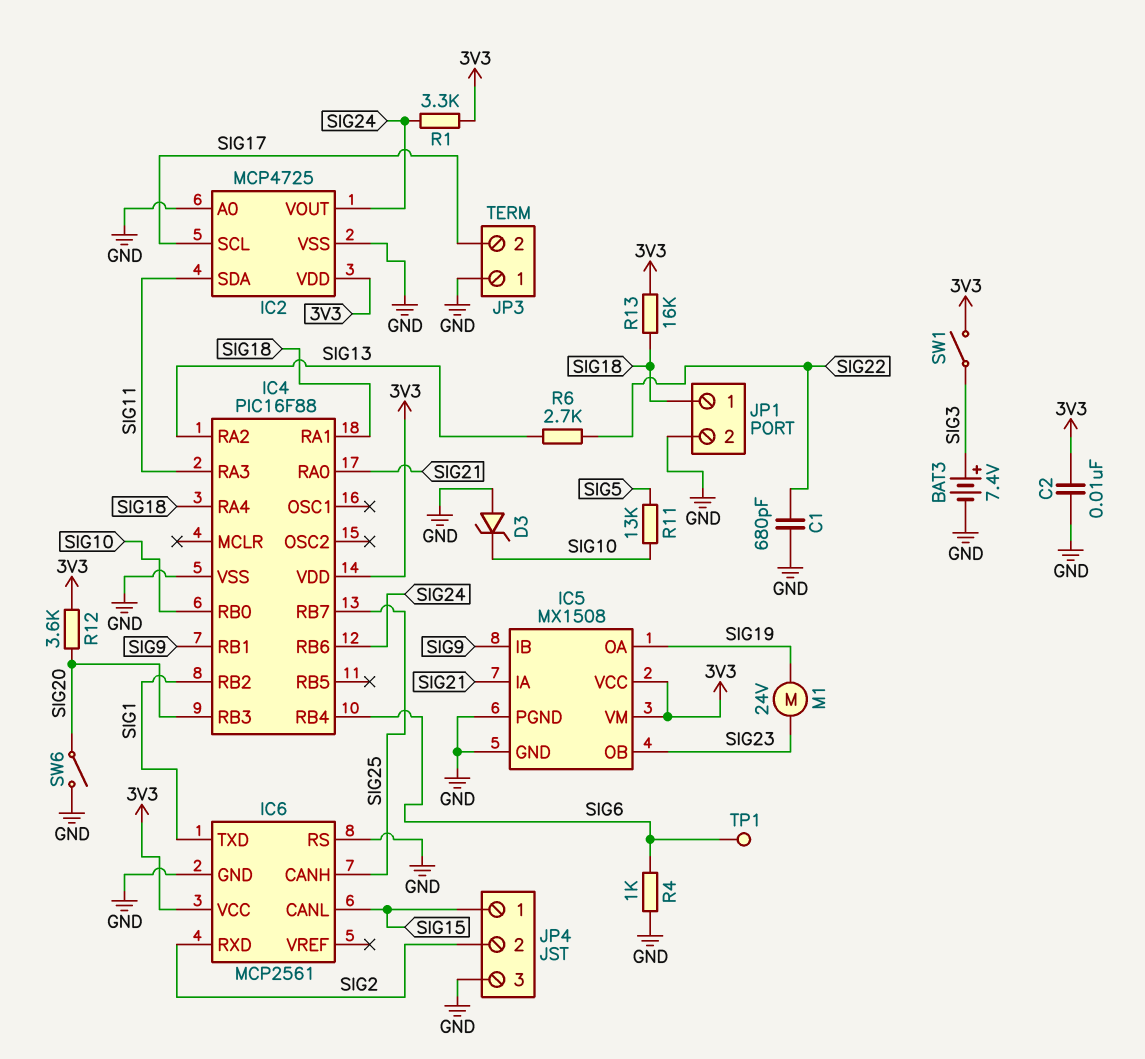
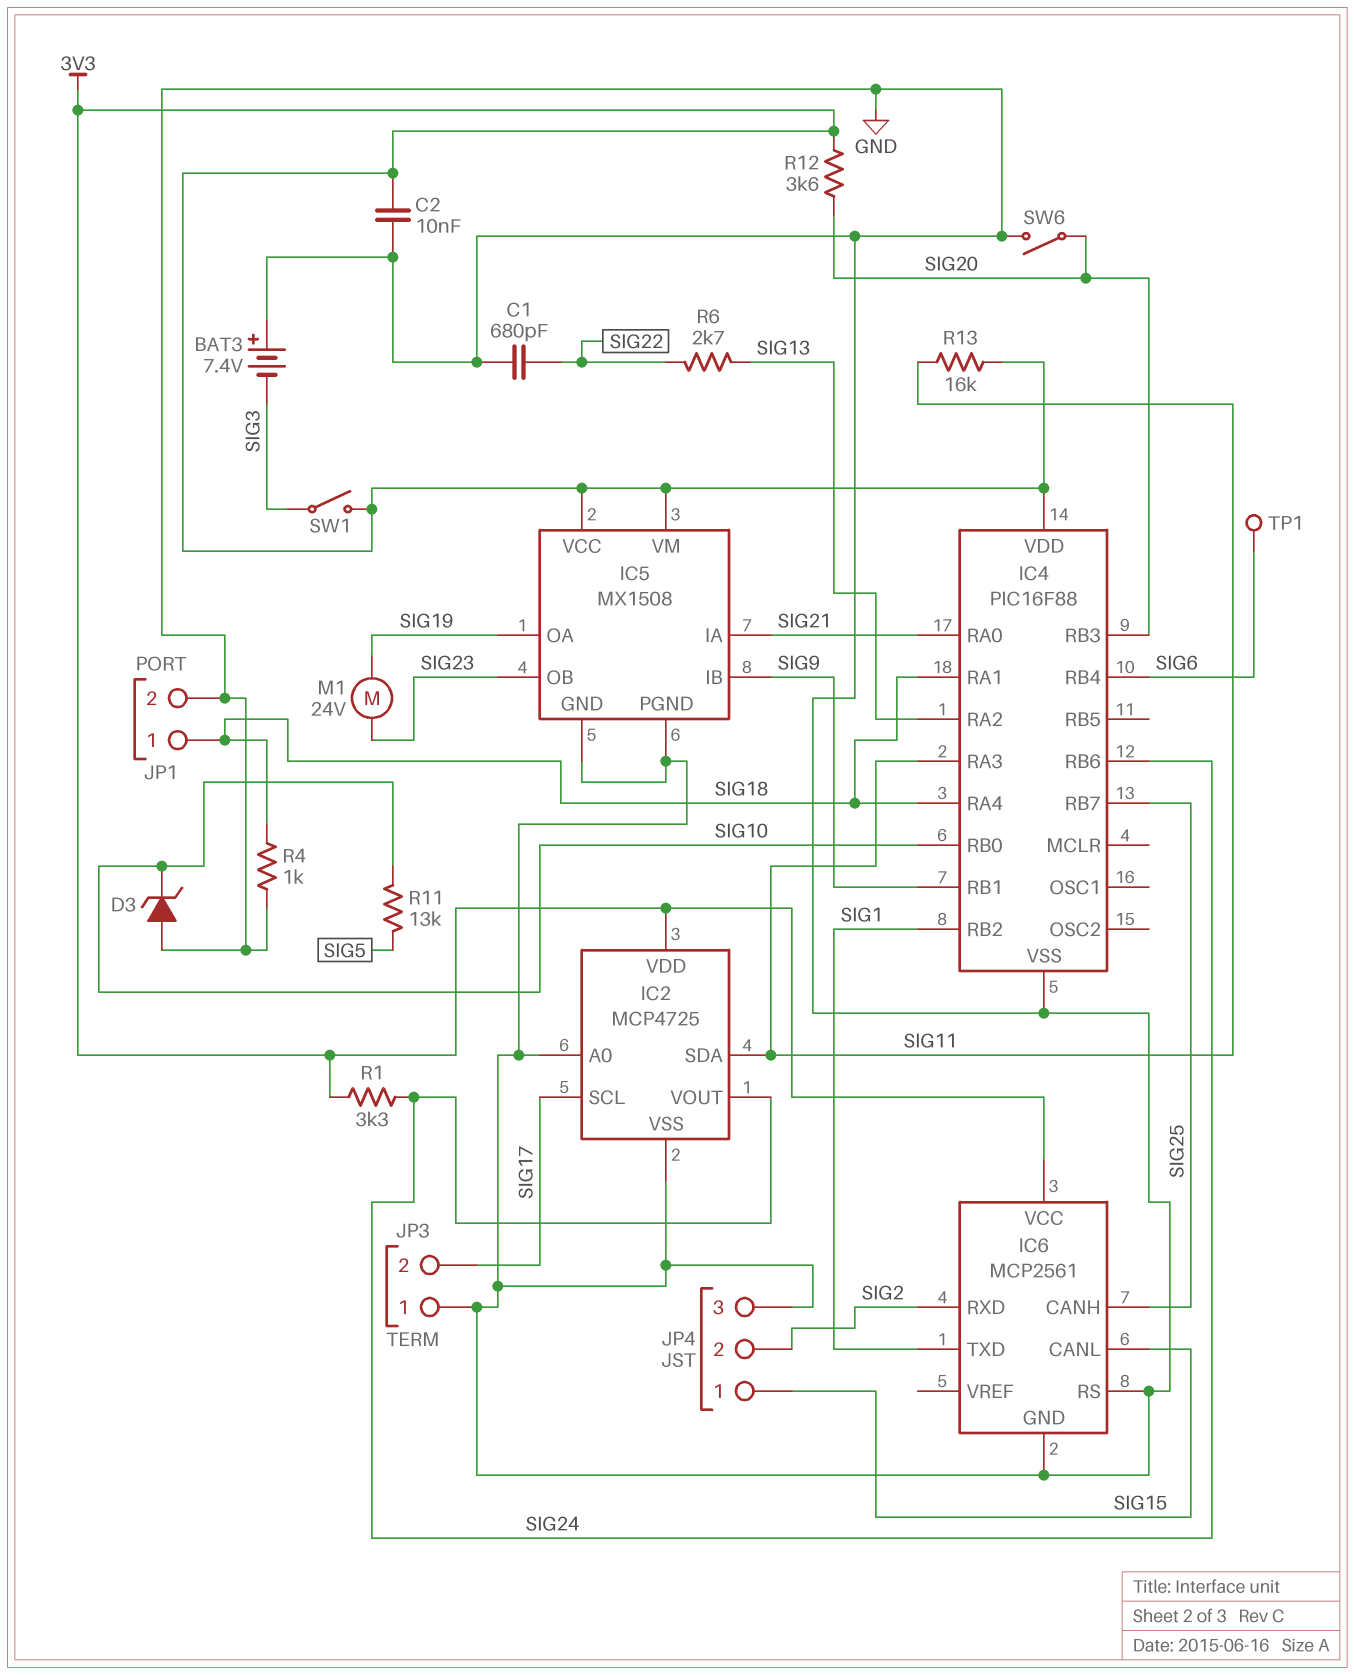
BAT3: 7.4V (plus SIG3, minus GND) -> 7.4V (plus GND, minus SIG3)
R4: 1k (GND, SIG6) -> 1k (GND, SIG18)
R13: 16k (3V3, SIG18) -> 16k (3V3, SIG11)

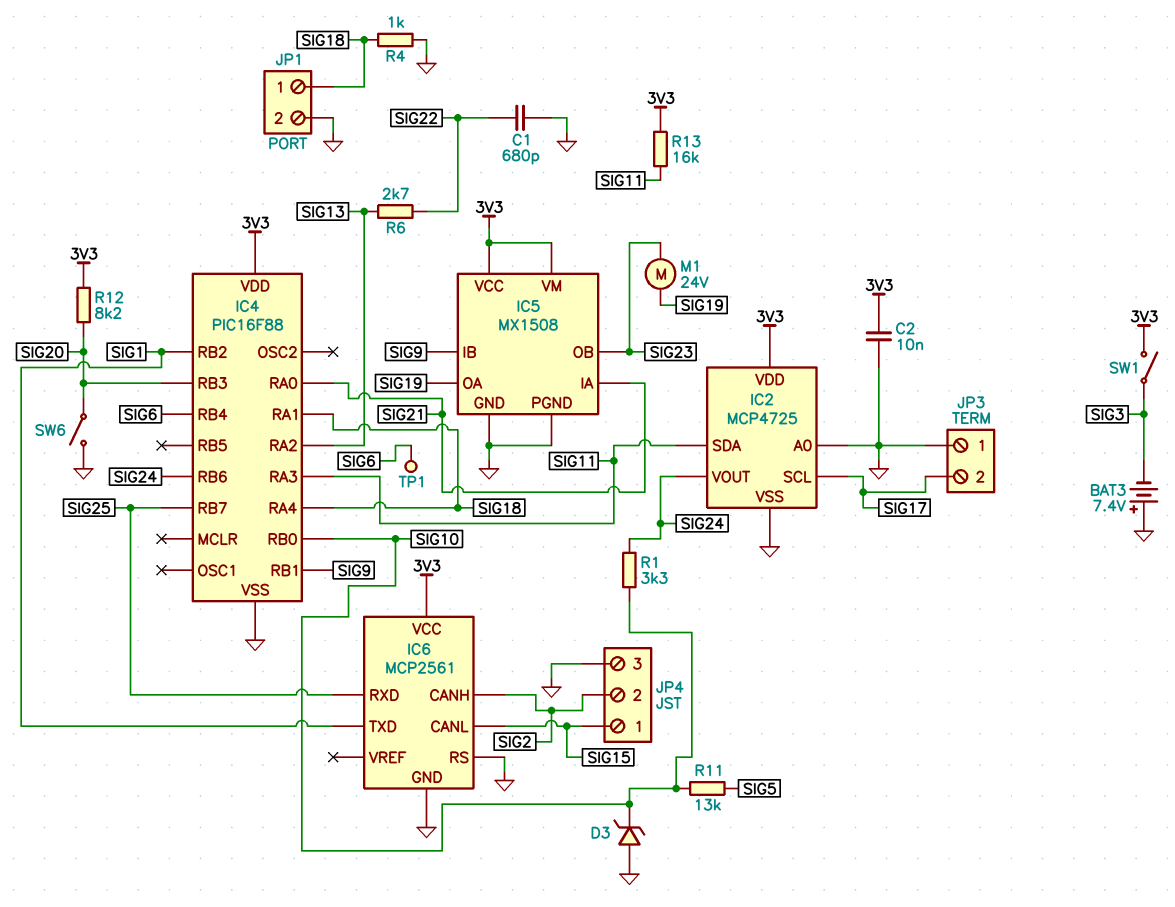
IC6 pin CANH: SIG25 -> SIG2
IC6 pin RXD: SIG2 -> SIG25
R1: 3.3k (3V3, SIG24) -> 3.3k (SIG10, SIG24)
R12: 3.6k (3V3, SIG20) -> 8.2k (3V3, SIG20)

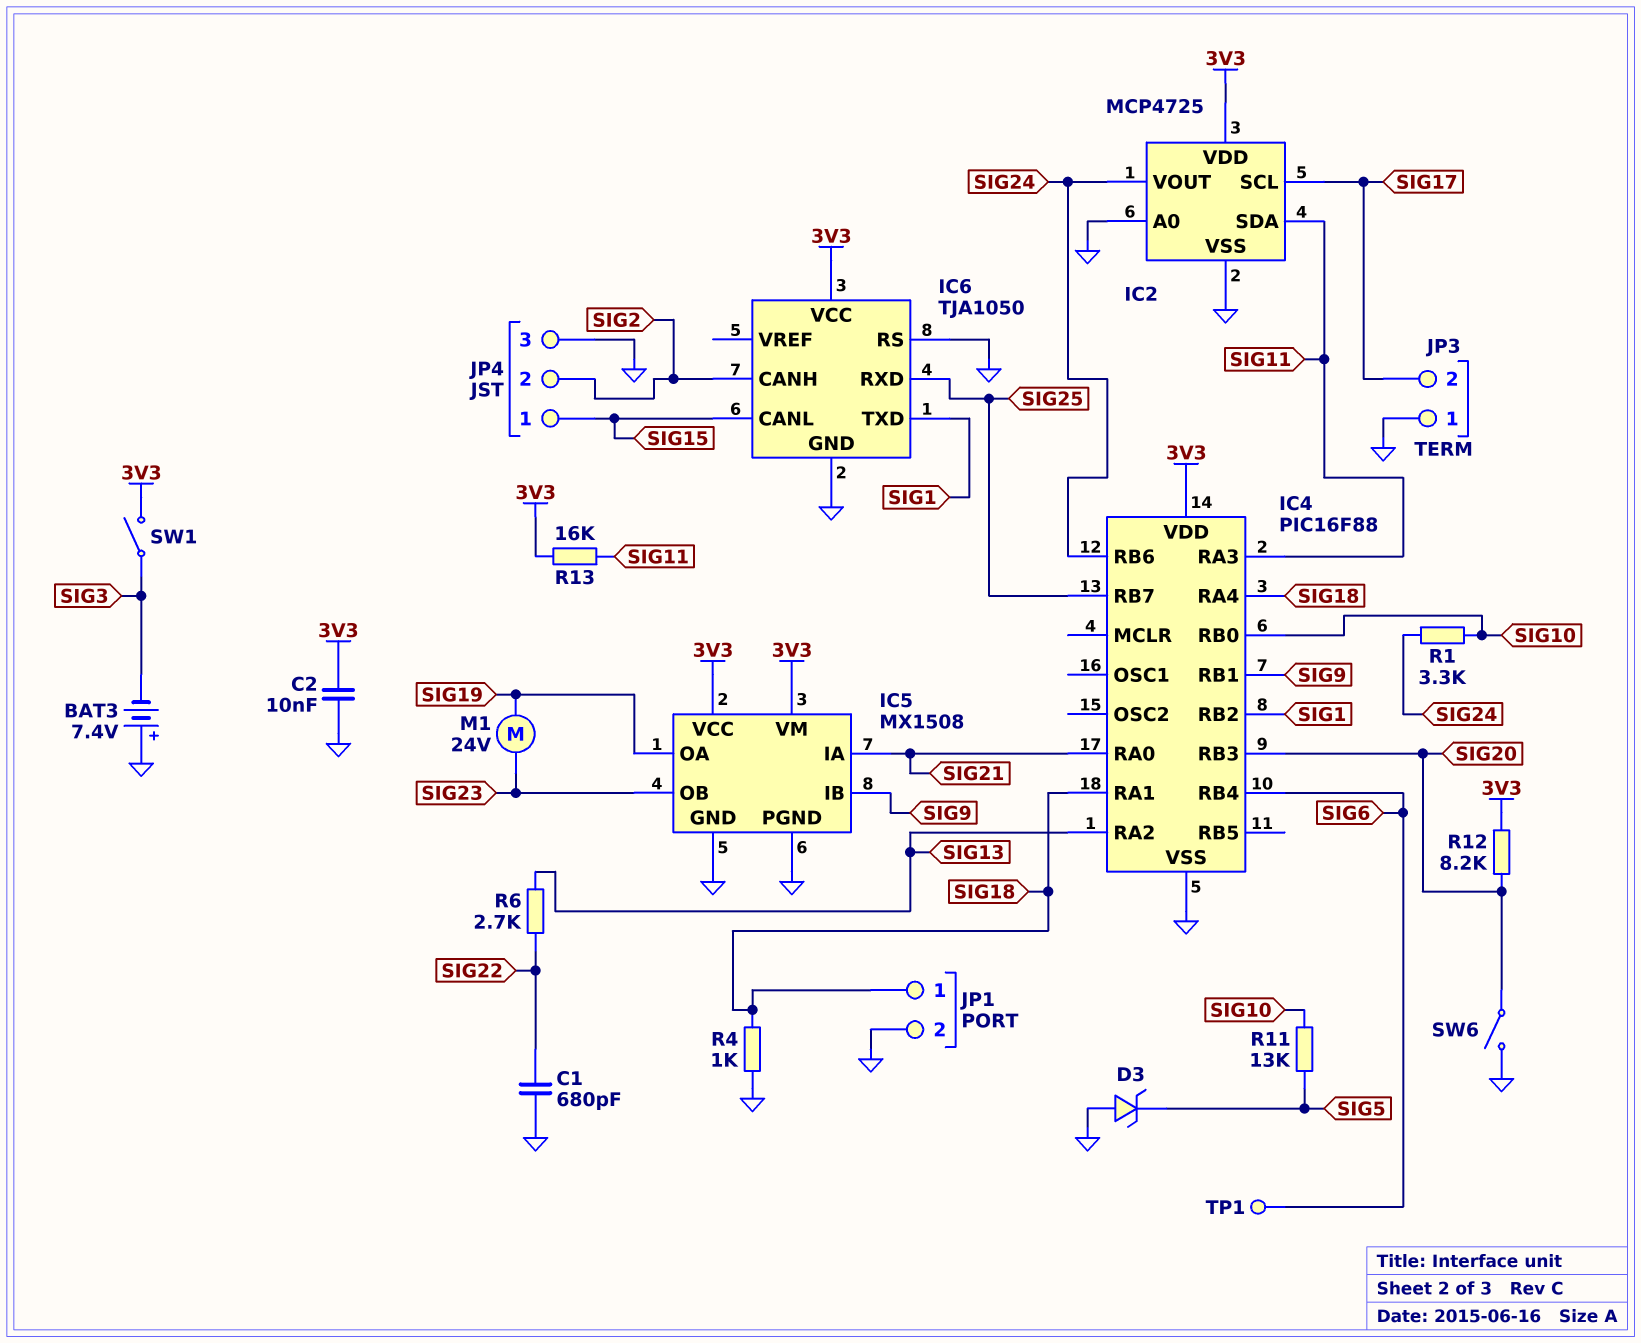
D3: zener (A GND, K SIG10) -> zener (A GND, K SIG5)
IC6: MCP2561 -> TJA1050

